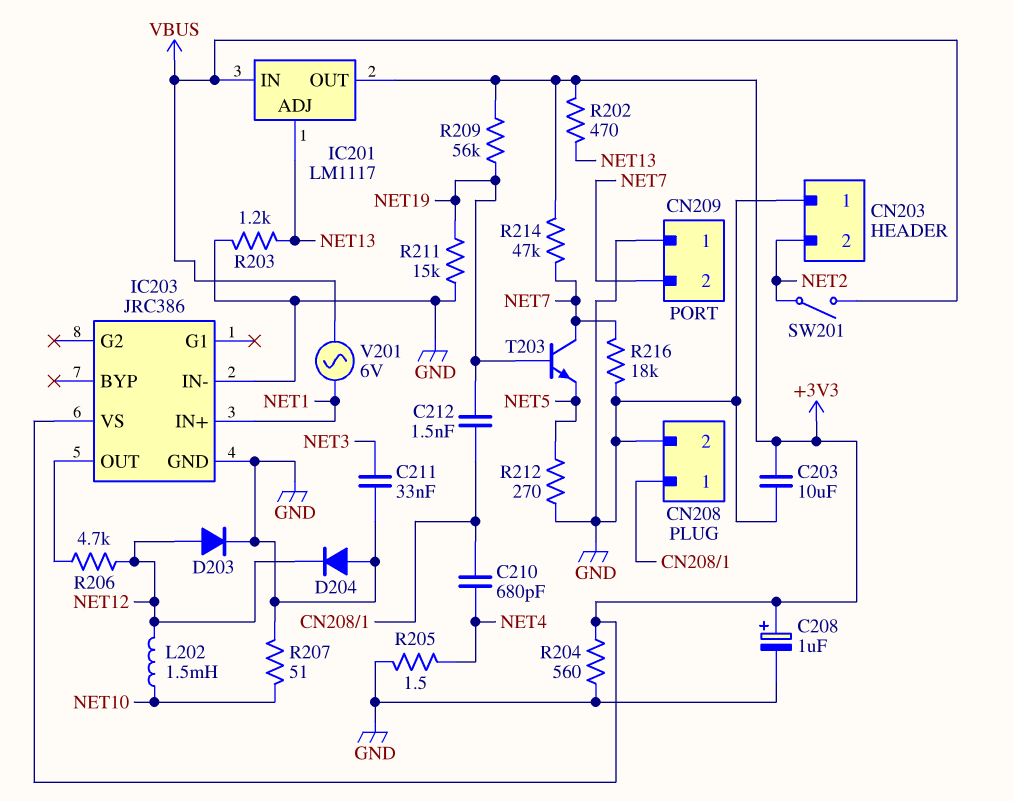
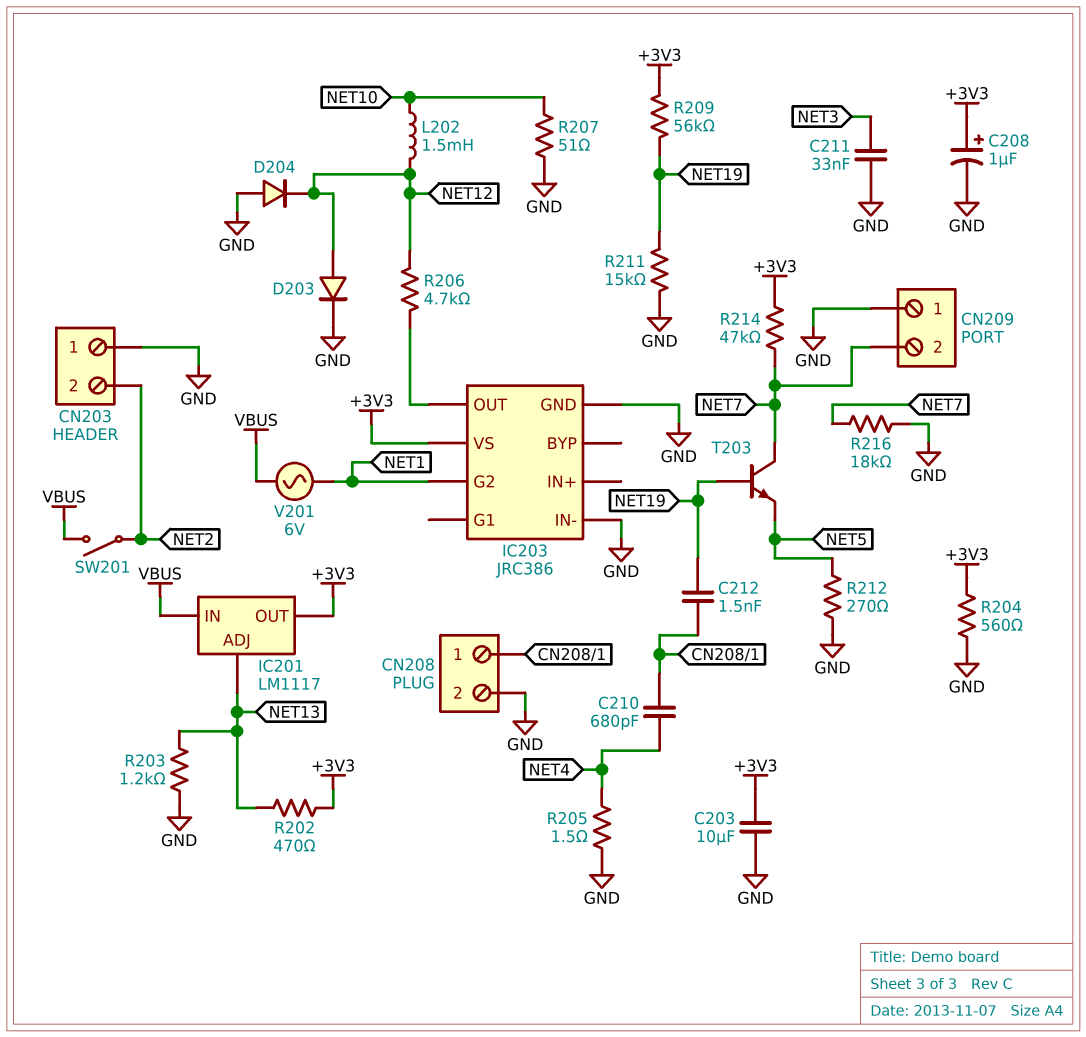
IC203 pin G2: none -> NET1
IC203 pin IN+: NET1 -> none

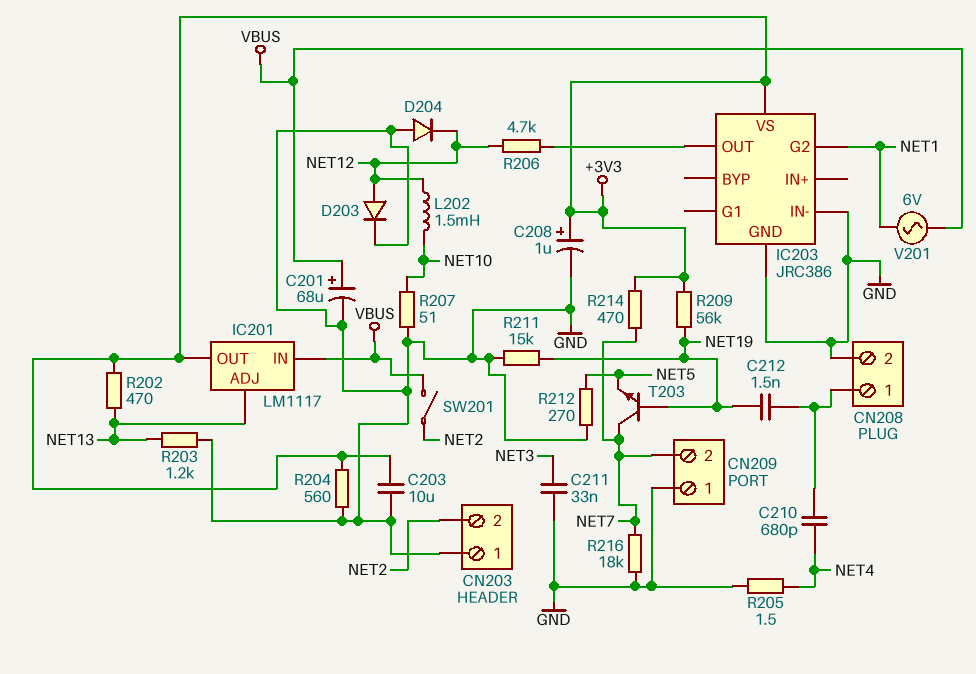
C201: none -> 68uF (plus VBUS, minus GND)
R214: 47k (+3V3, NET7) -> 470 (+3V3, NET7)

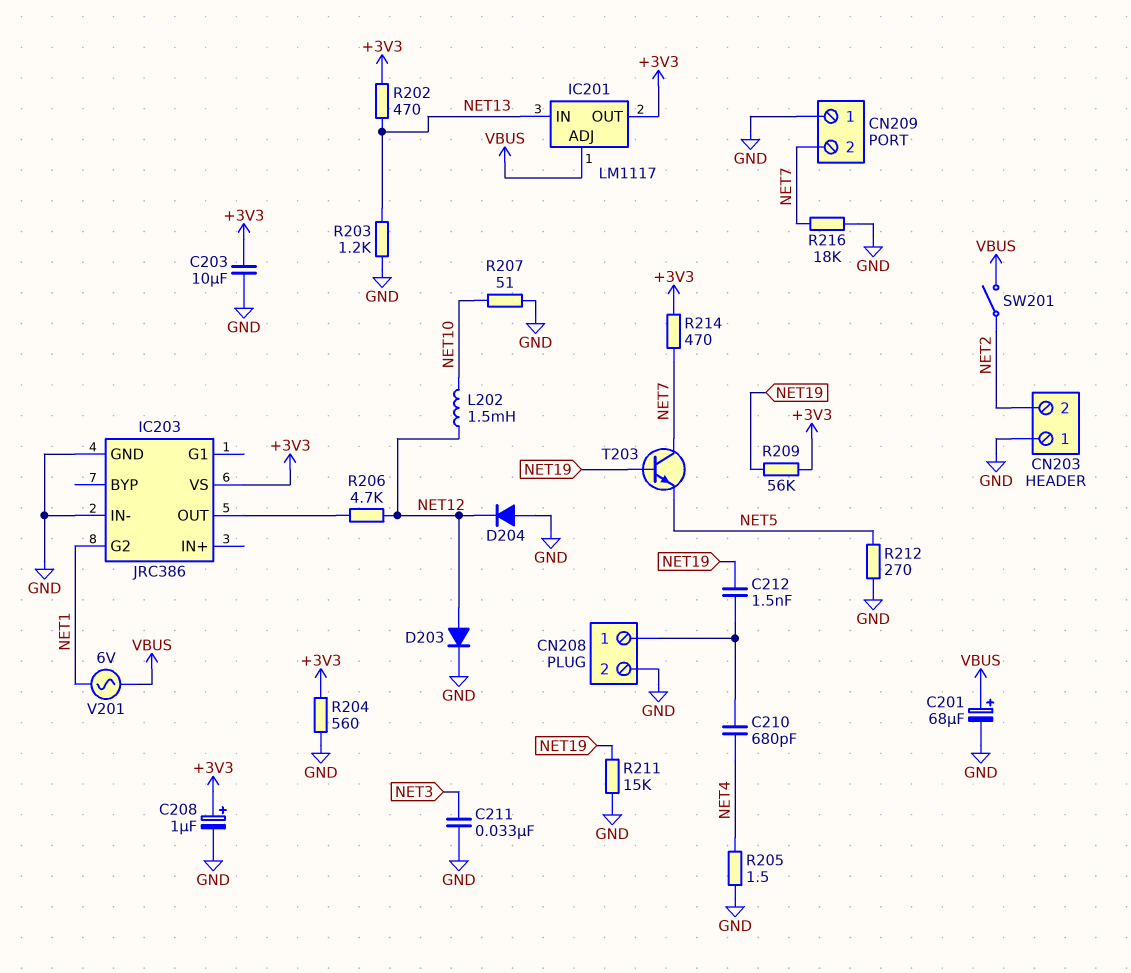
IC201 pin ADJ: NET13 -> VBUS
IC201 pin IN: VBUS -> NET13

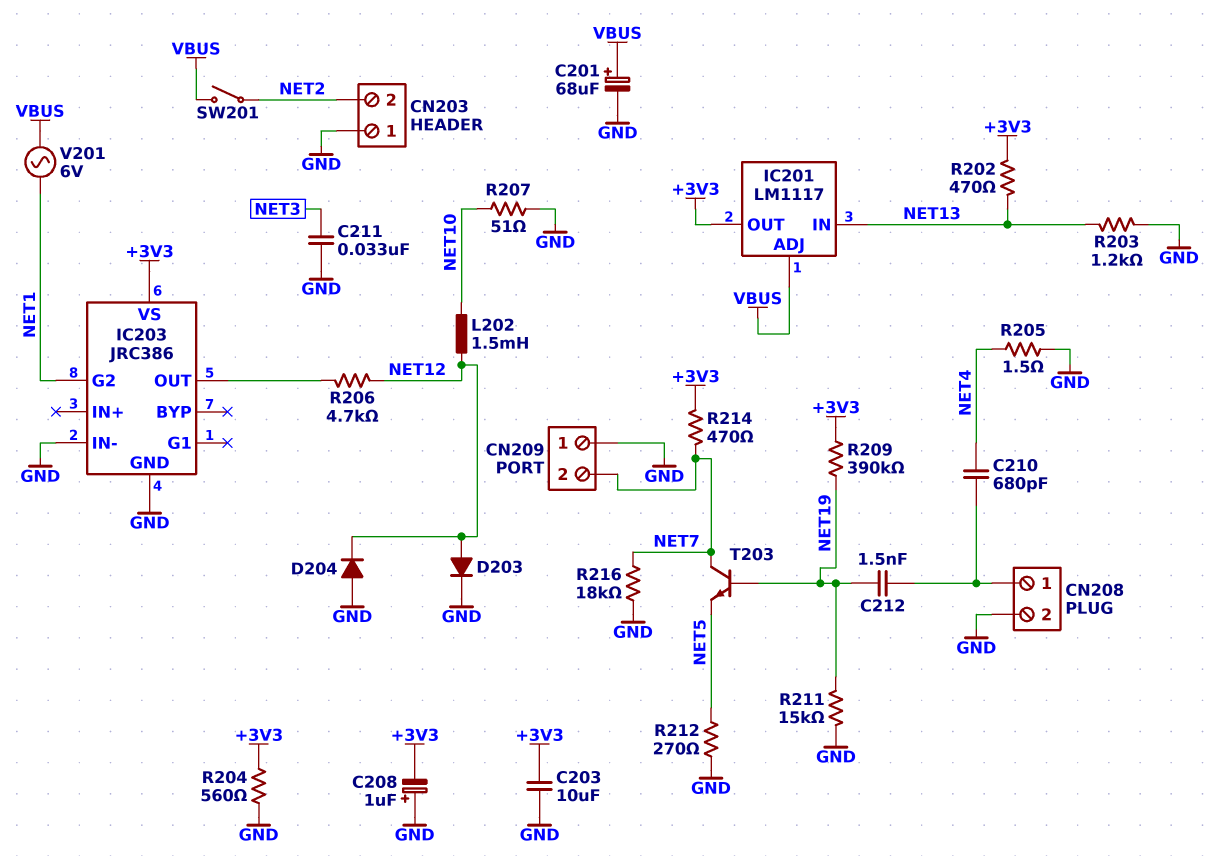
C208: 1uF (plus +3V3, minus GND) -> 1uF (plus GND, minus +3V3)
R209: 56k (+3V3, NET19) -> 390k (+3V3, NET19)

